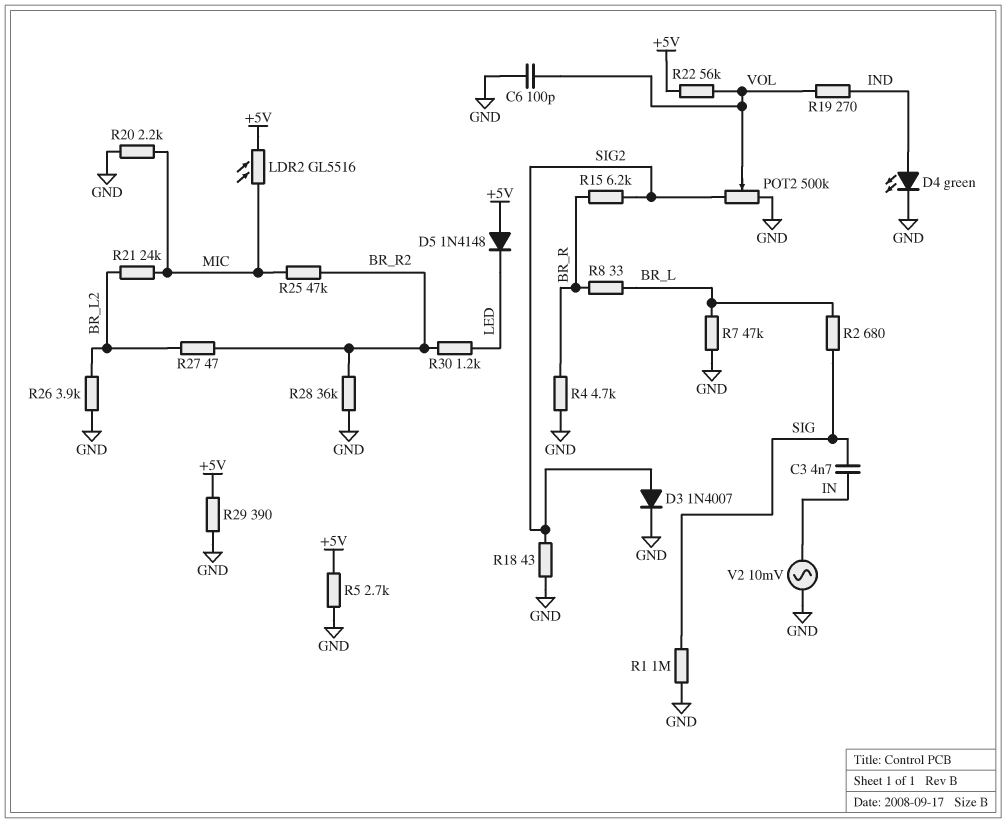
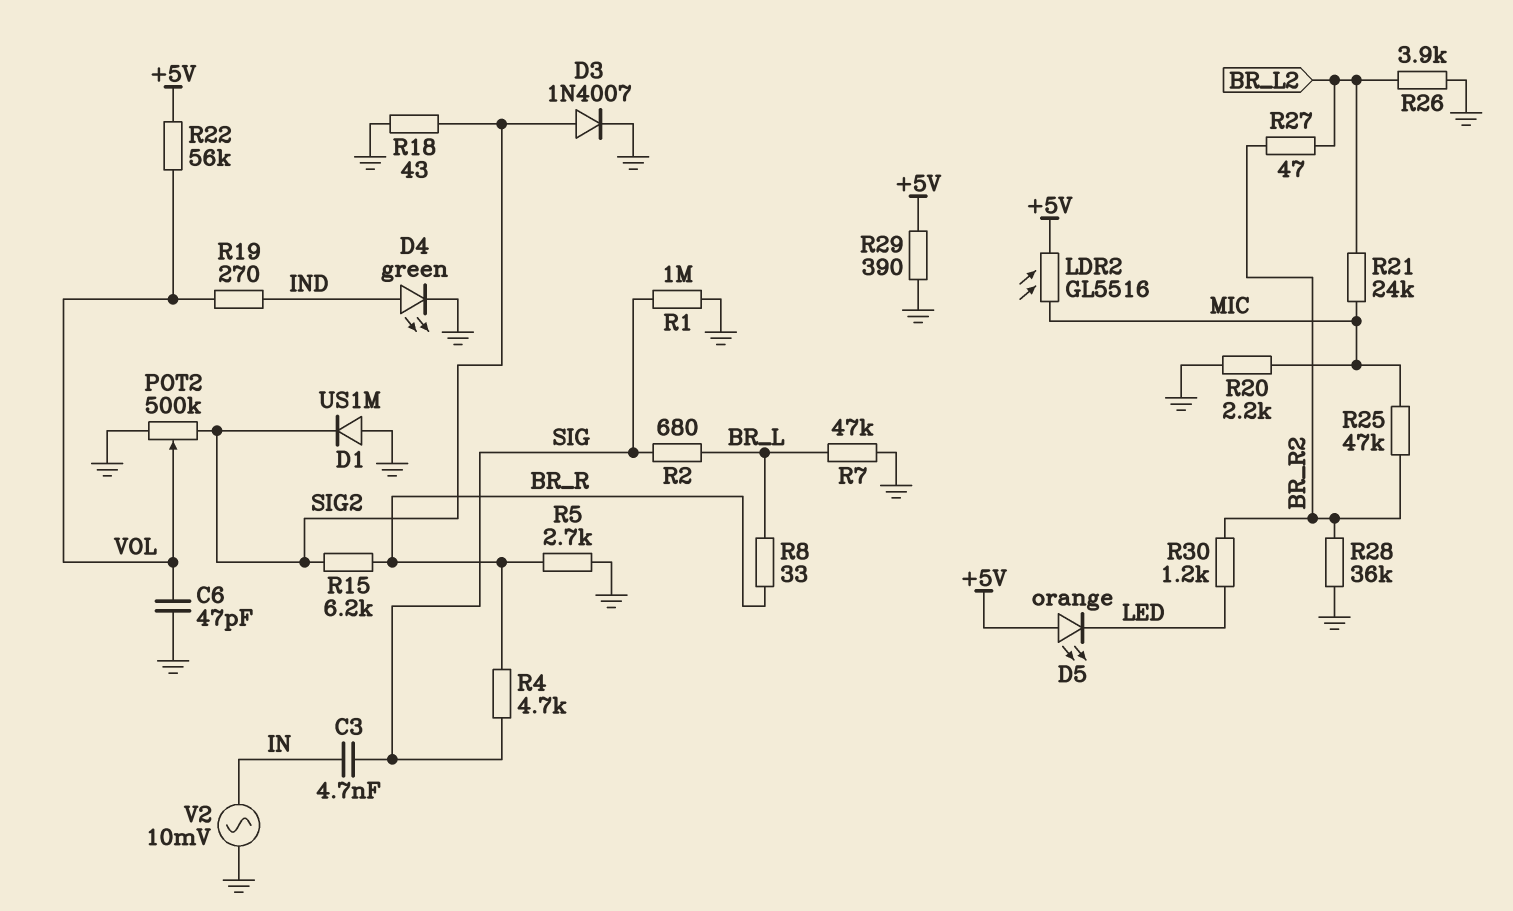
C6: 100pF (GND, VOL) -> 47pF (GND, VOL)
D1: none -> diode US1M (A GND, K SIG2)
D5: diode 1N4148 (A +5V, K LED) -> LED orange (A +5V, K LED)
R4: 4.7k (BR_R, GND) -> 4.7k (BR_R, SIG)
R5: 2.7k (+5V, GND) -> 2.7k (BR_R, GND)

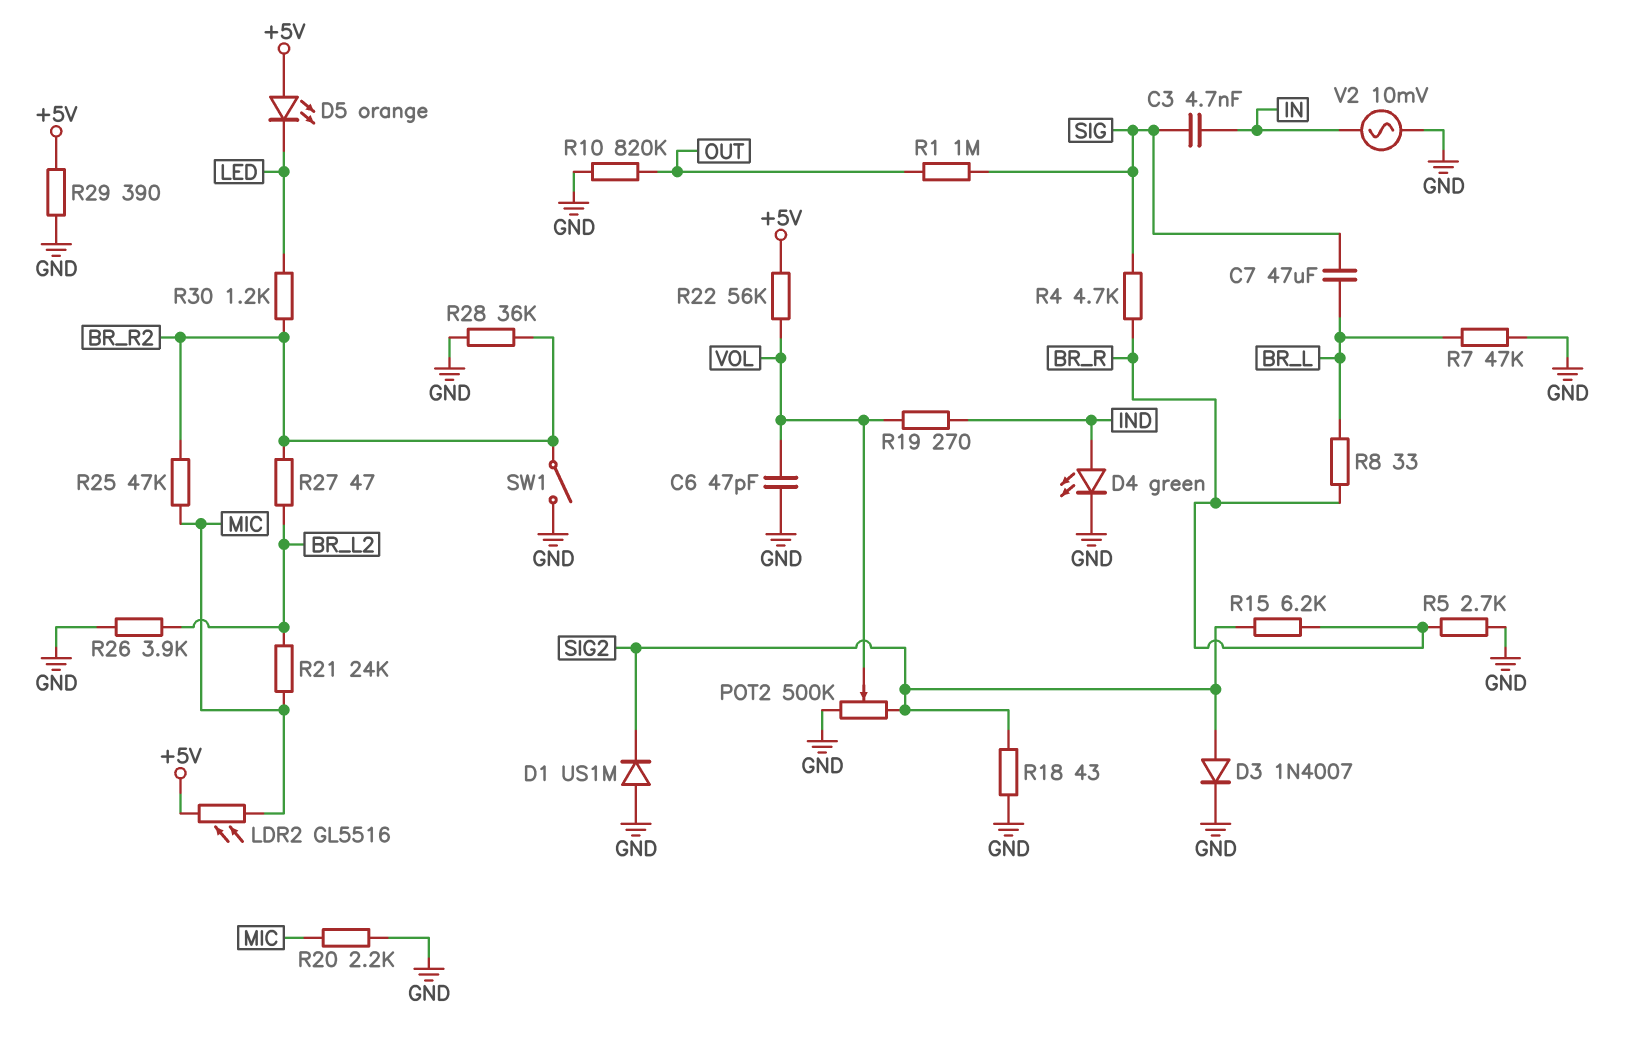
C7: none -> 47uF (BR_L, SIG)
R1: 1M (GND, SIG) -> 1M (OUT, SIG)
R2: 680 (BR_L, SIG) -> none
R10: none -> 820k (GND, OUT)
SW1: none -> switch (BR_R2, GND)

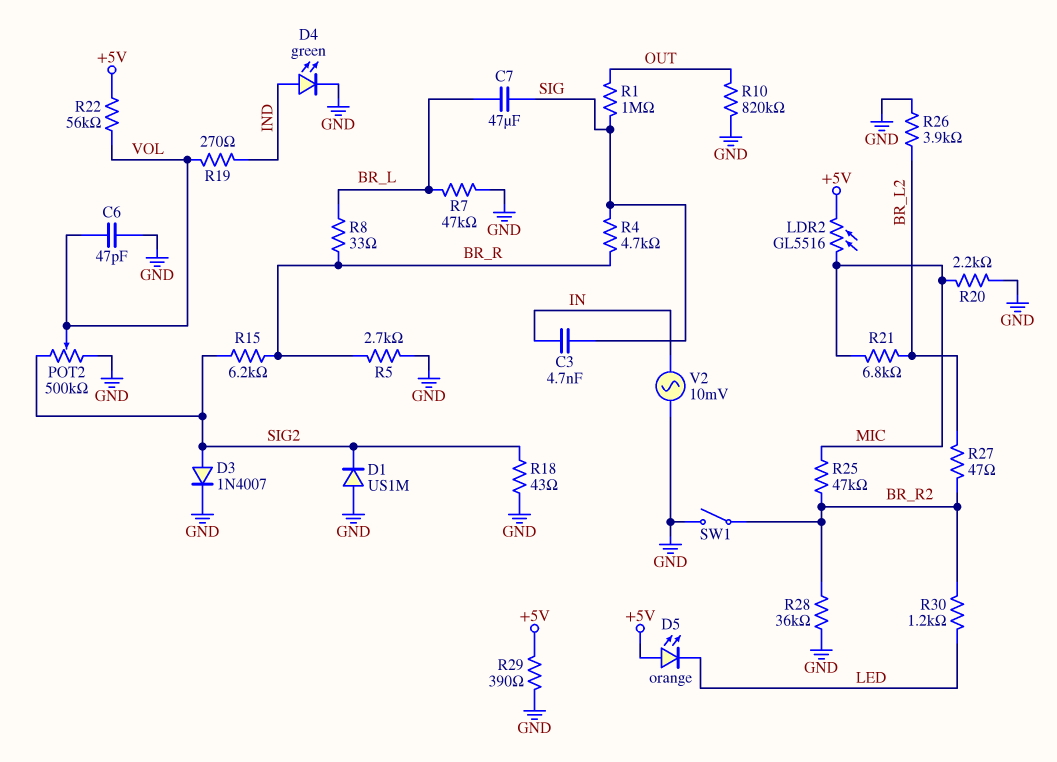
R21: 24k (BR_L2, MIC) -> 6.8k (BR_L2, MIC)

